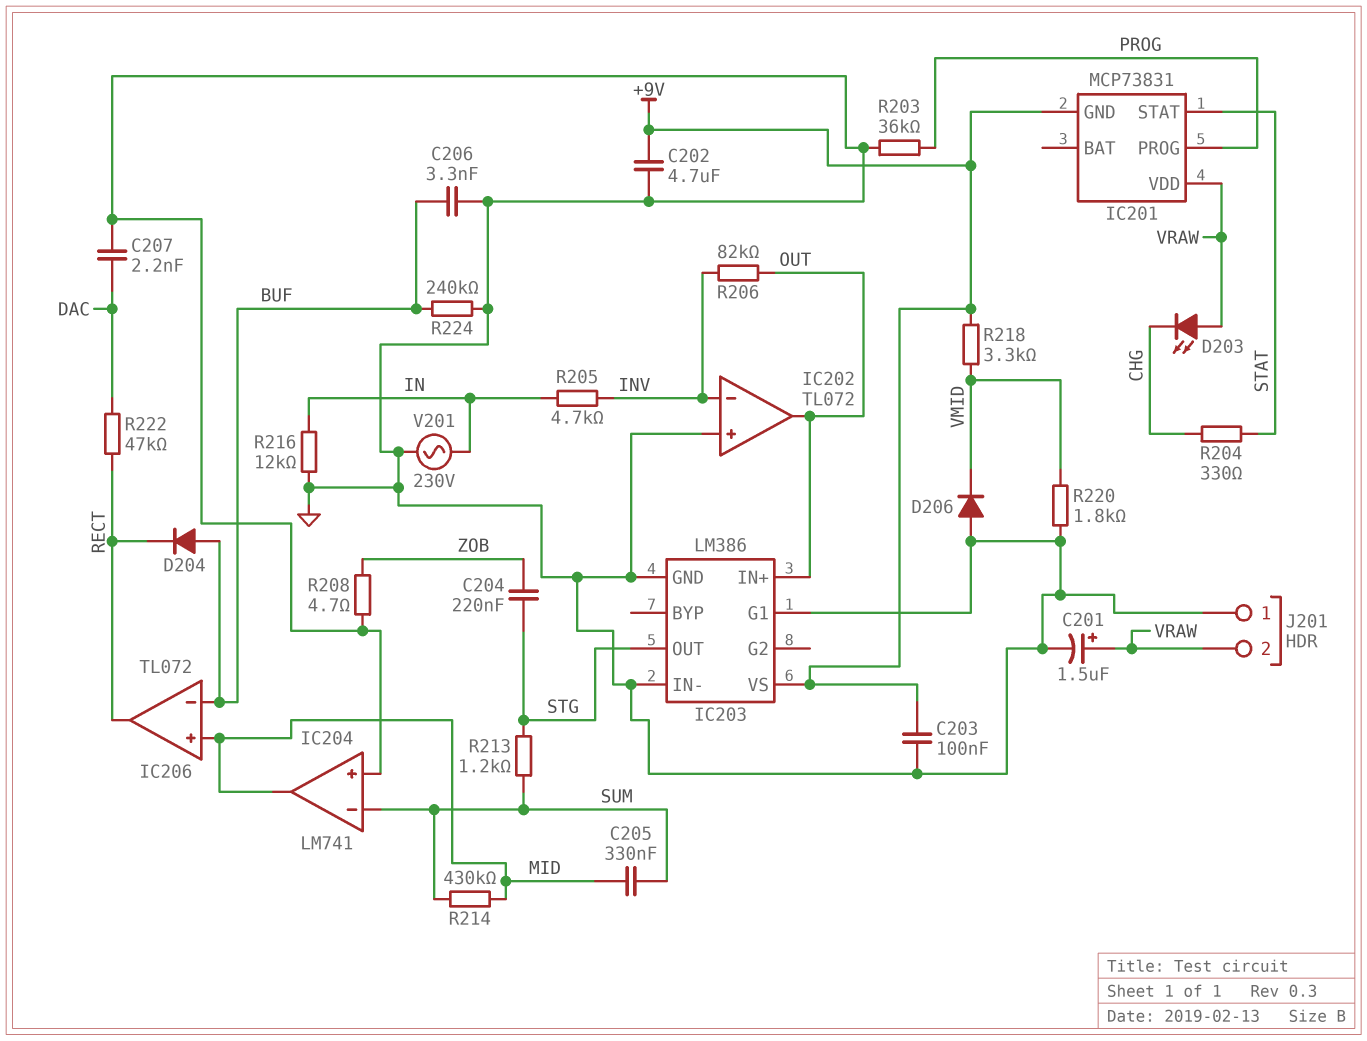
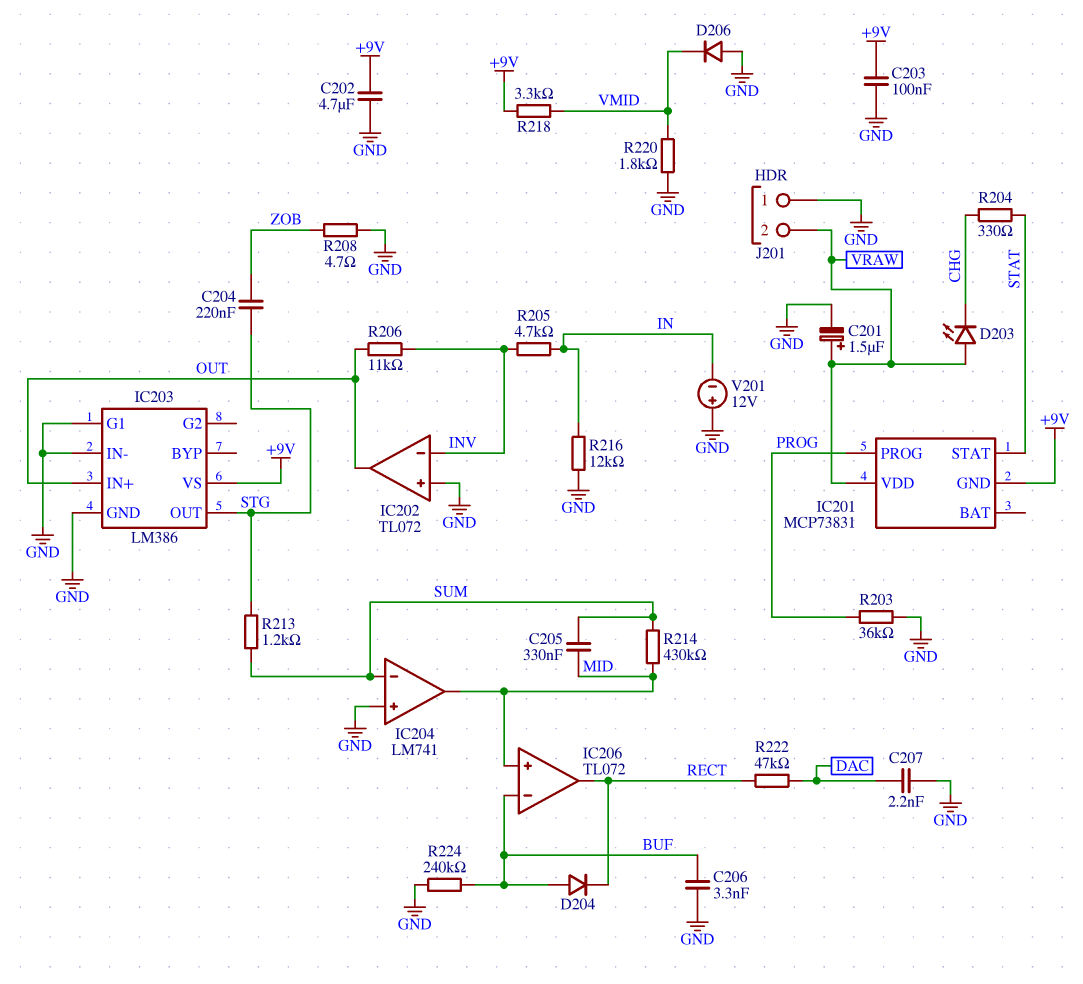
R206: 82k (INV, OUT) -> 11k (INV, OUT)
V201: AC 230V (GND, IN) -> 12V (plus GND, minus IN)

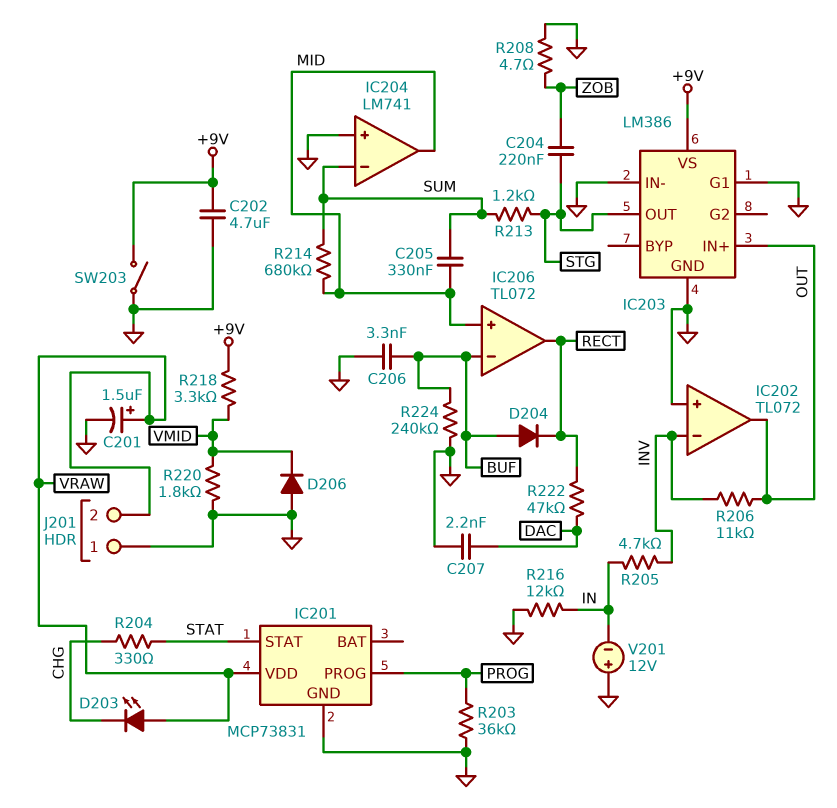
C203: 100nF (+9V, GND) -> none
IC201 pin GND: +9V -> GND
R214: 430k (MID, SUM) -> 680k (MID, SUM)
SW203: none -> switch (+9V, GND)

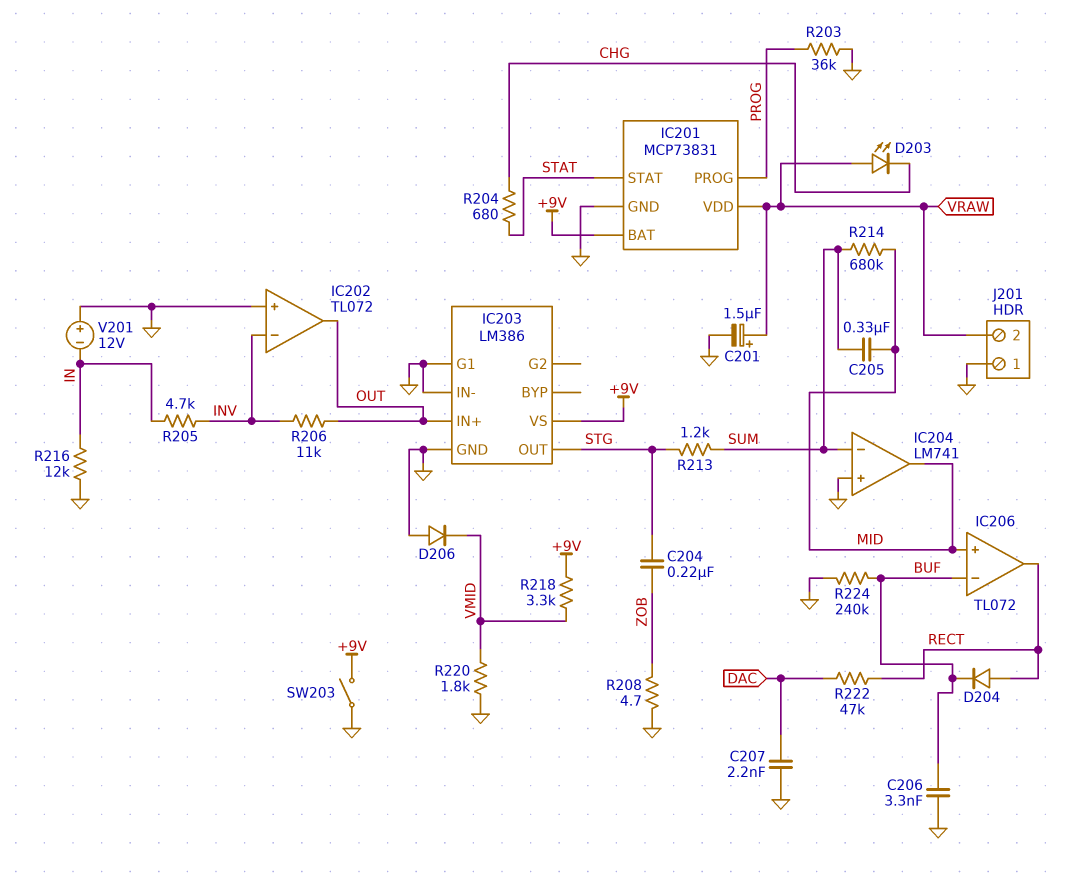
C202: 4.7uF (+9V, GND) -> none
D204: diode (A BUF, K RECT) -> diode (A RECT, K BUF)
IC201 pin BAT: none -> +9V
R204: 330 (CHG, STAT) -> 680 (CHG, STAT)

